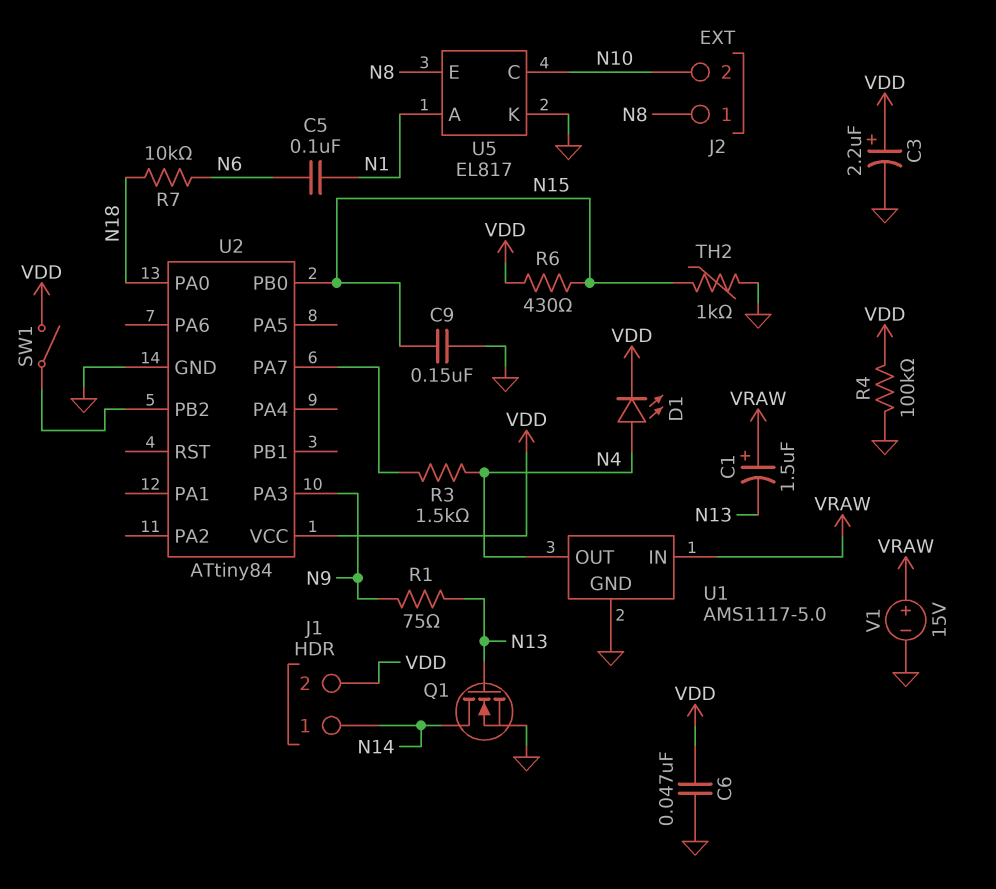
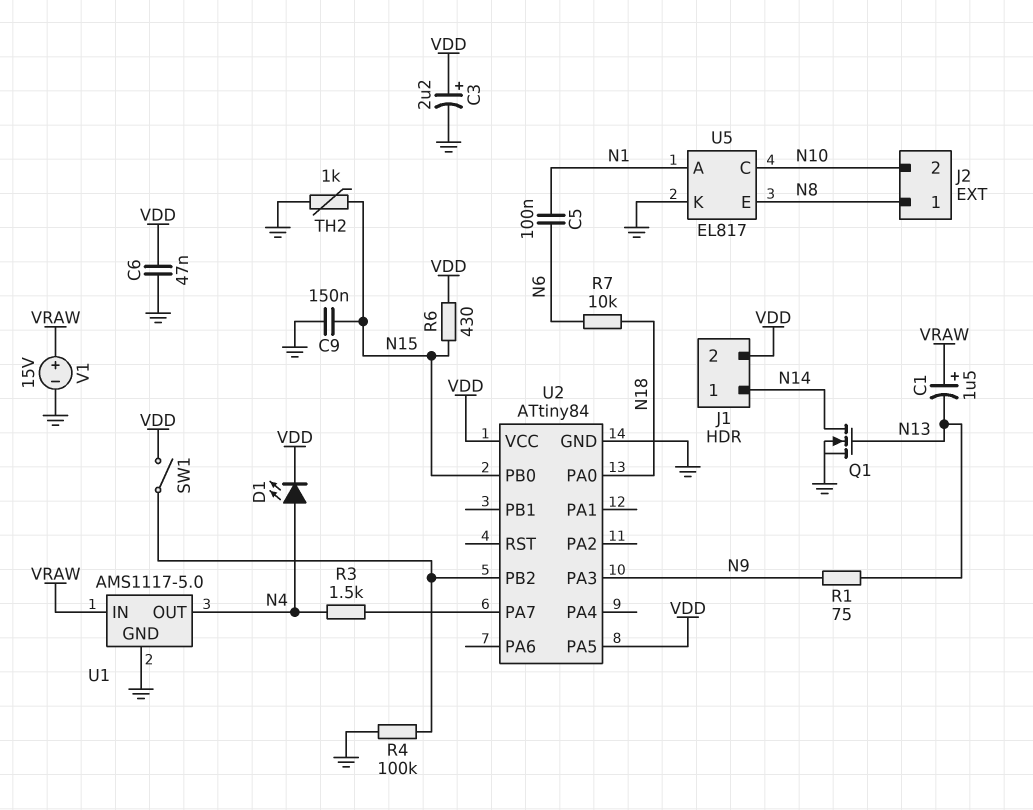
R4: 100k (GND, VDD) -> 100k (GND, U2/PB2)
U2 pin PA5: none -> VDD

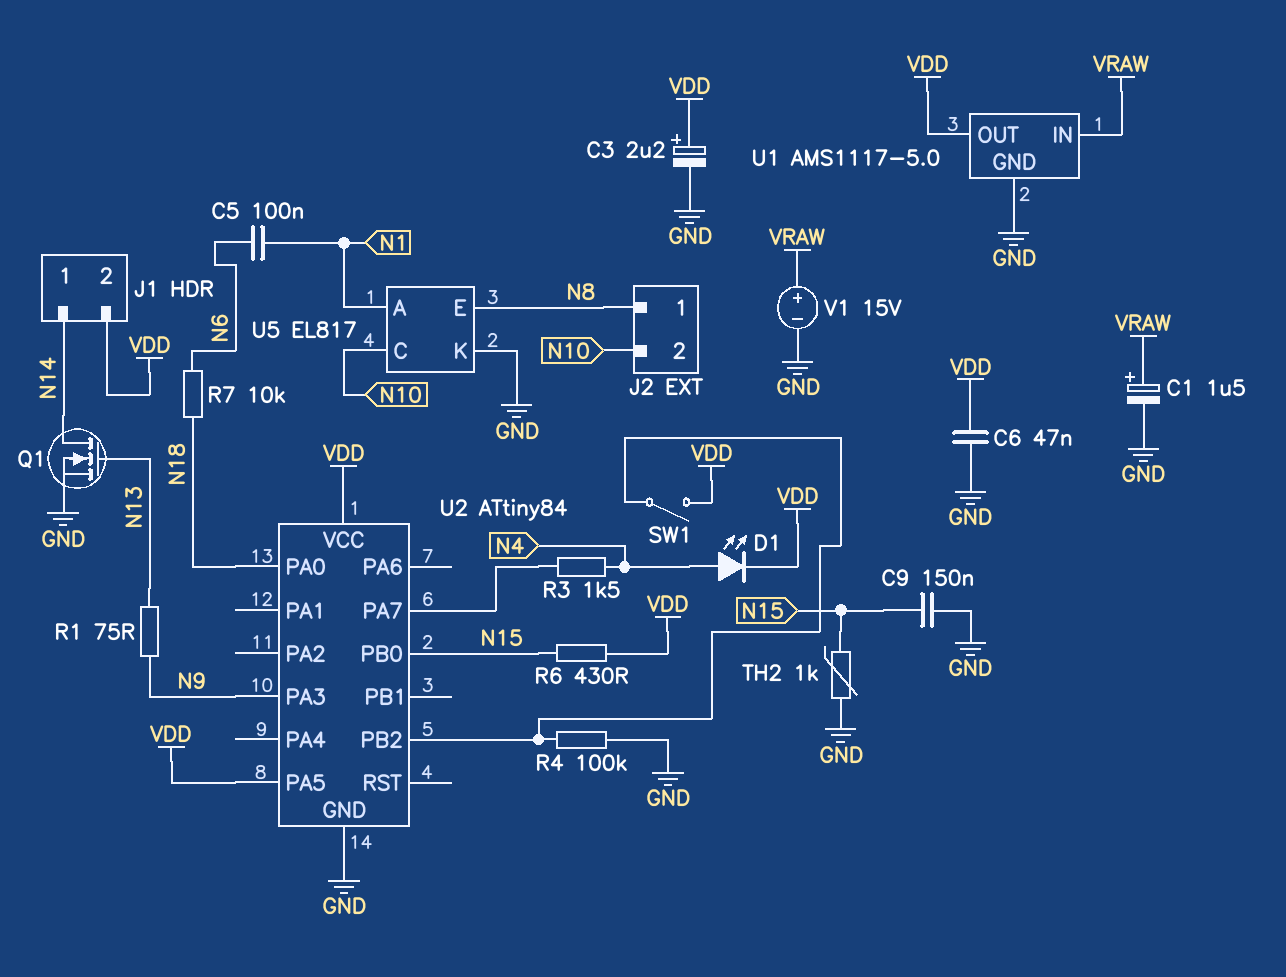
C1: 1.5uF (plus VRAW, minus N13) -> 1.5uF (plus VRAW, minus GND)
U1 pin OUT: N4 -> VDD

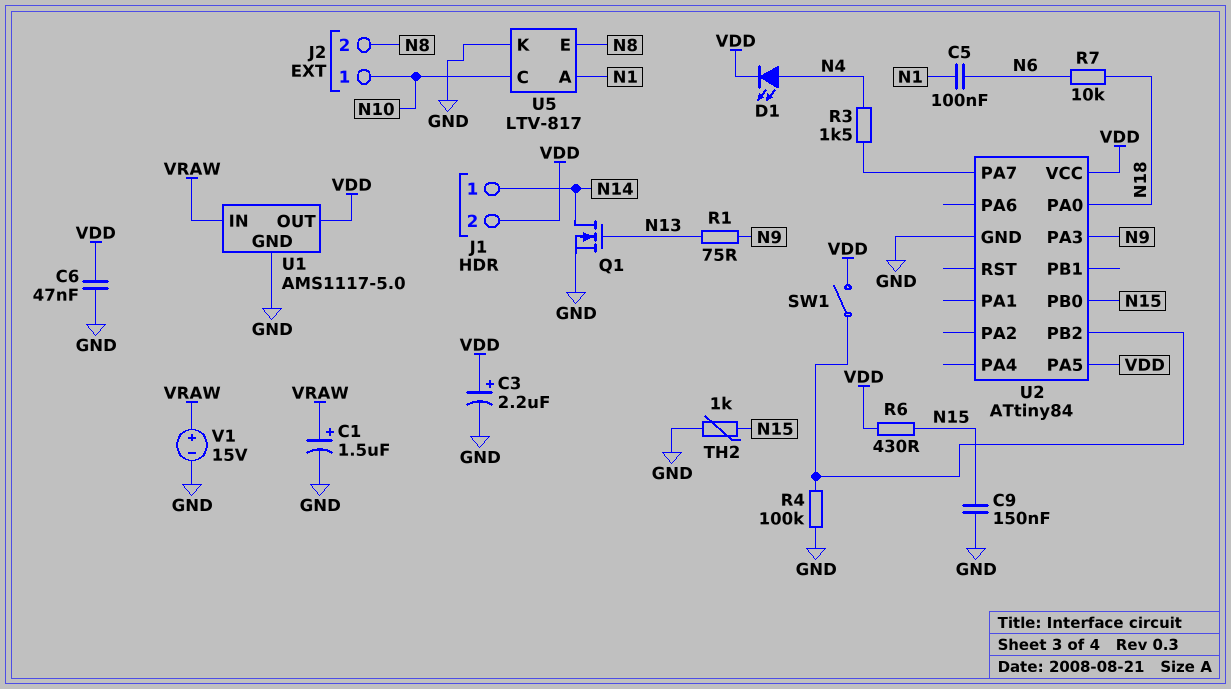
J2 pin 1: N8 -> N10
J2 pin 2: N10 -> N8
U5: EL817 -> LTV-817

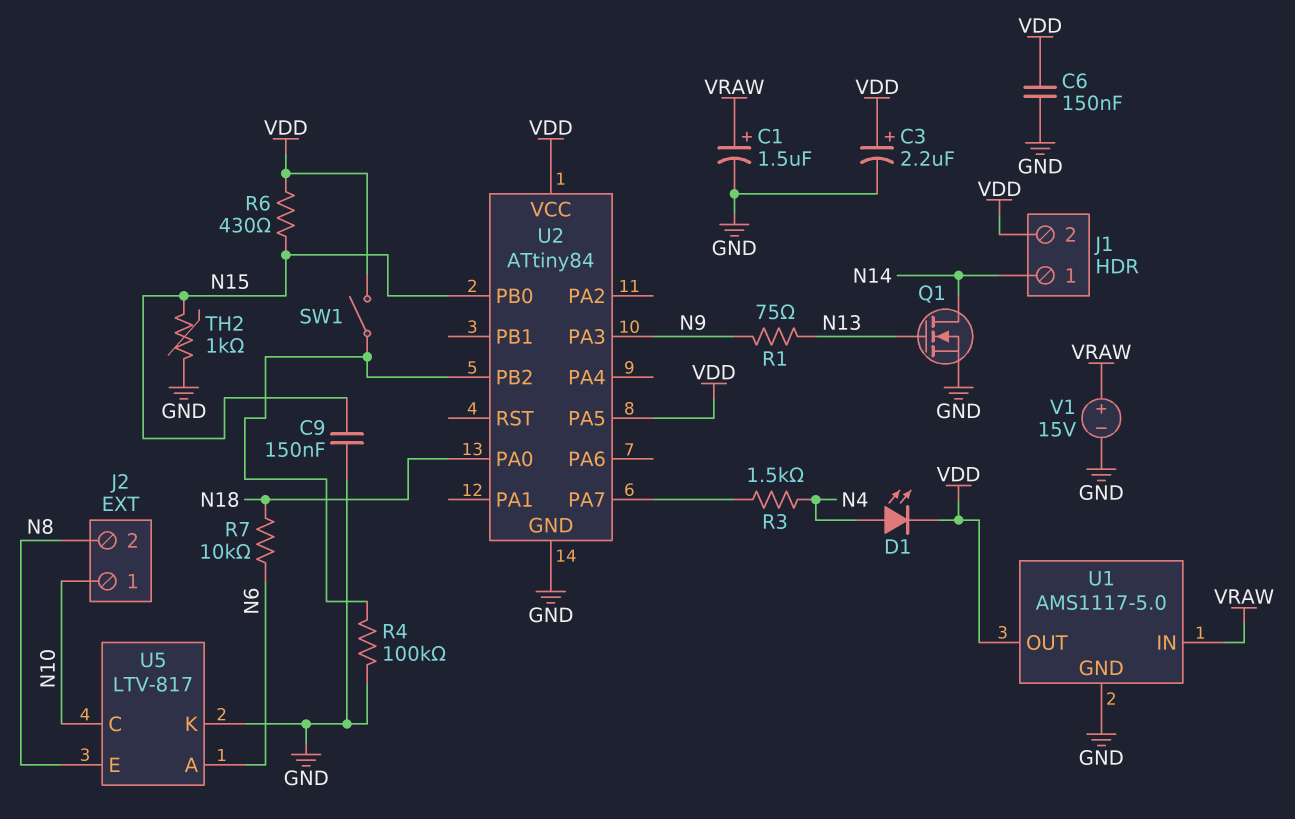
C5: 100nF (N1, N6) -> none
C6: 47nF (GND, VDD) -> 150nF (GND, VDD)
U5 pin A: N1 -> N6

